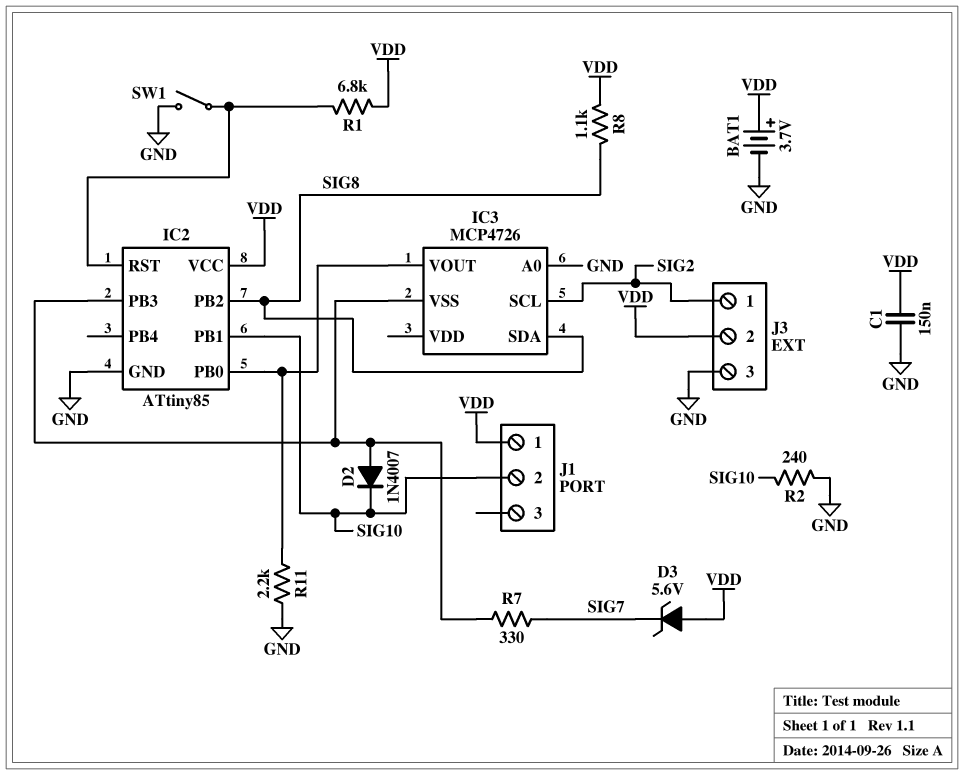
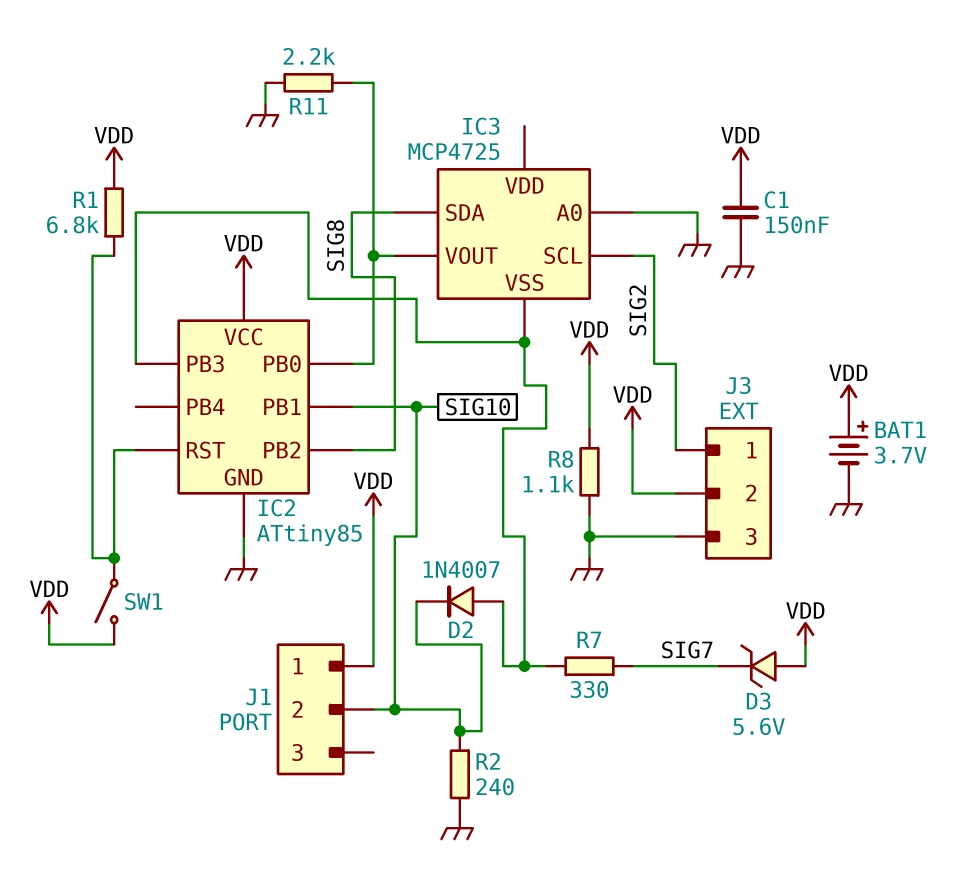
IC3: MCP4726 -> MCP4725
R8: 1.1k (SIG8, VDD) -> 1.1k (GND, VDD)
SW1: switch (GND, IC2/RST) -> switch (IC2/RST, VDD)

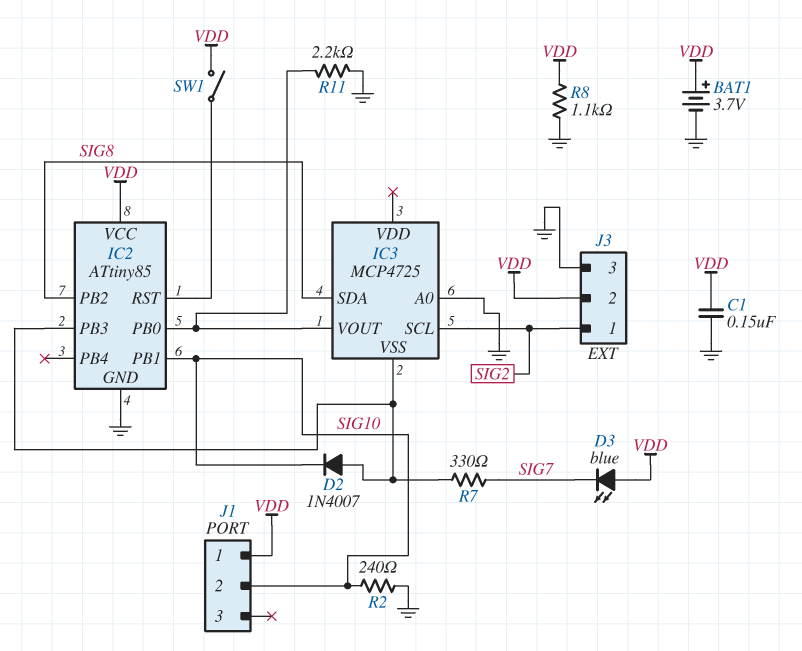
D3: zener 5.6V (A VDD, K SIG7) -> LED blue (A VDD, K SIG7)
R1: 6.8k (IC2/RST, VDD) -> none

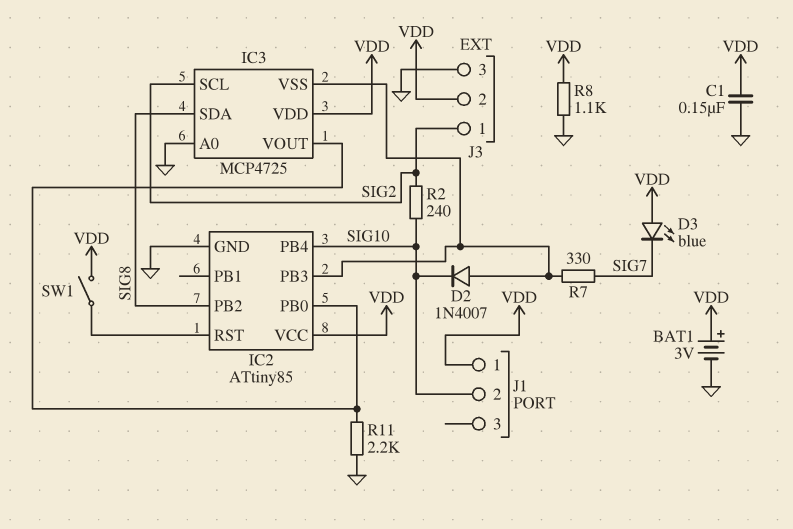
BAT1: 3.7V (plus VDD, minus GND) -> 3V (plus VDD, minus GND)
IC2 pin PB1: SIG10 -> none
IC2 pin PB4: none -> SIG10
IC3 pin VDD: none -> VDD
R2: 240 (GND, SIG10) -> 240 (SIG2, SIG10)

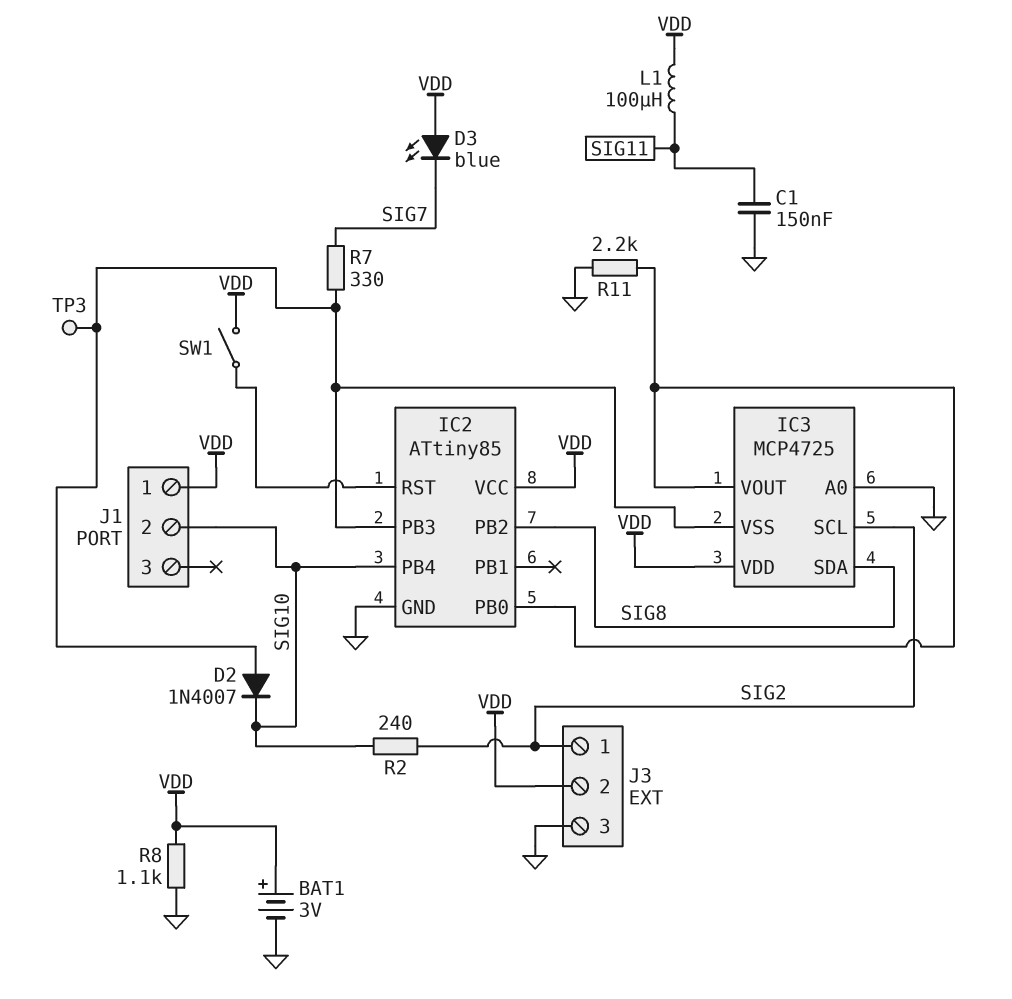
C1: 150nF (GND, VDD) -> 150nF (GND, SIG11)
L1: none -> 100uH (SIG11, VDD)
TP3: none -> test point (IC2/PB3)

